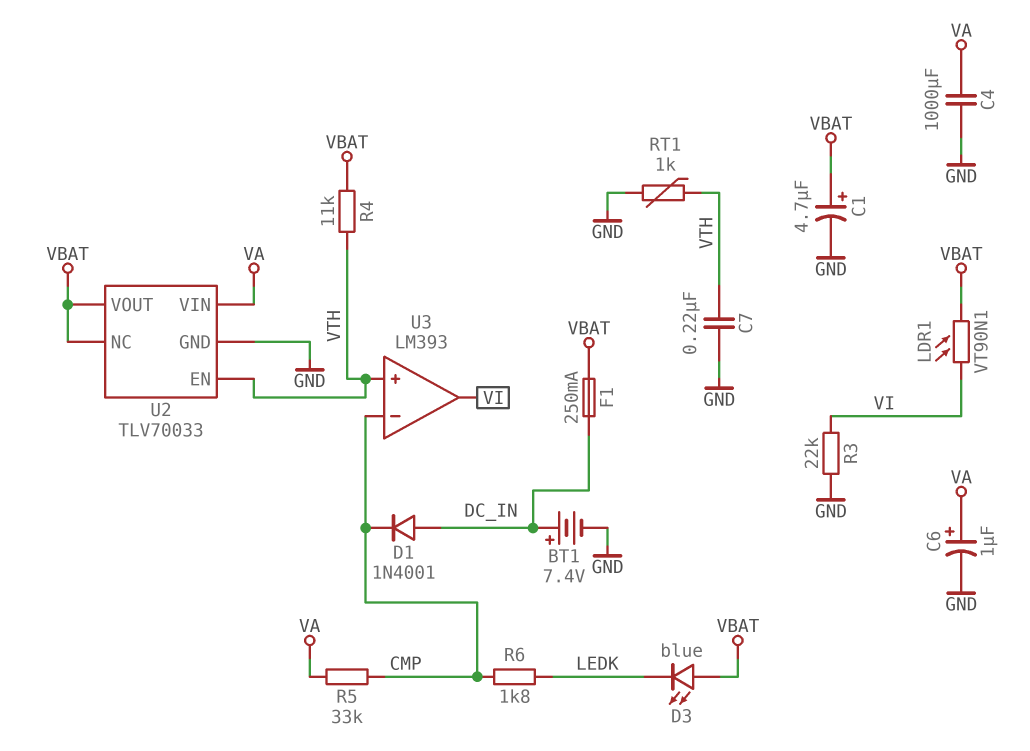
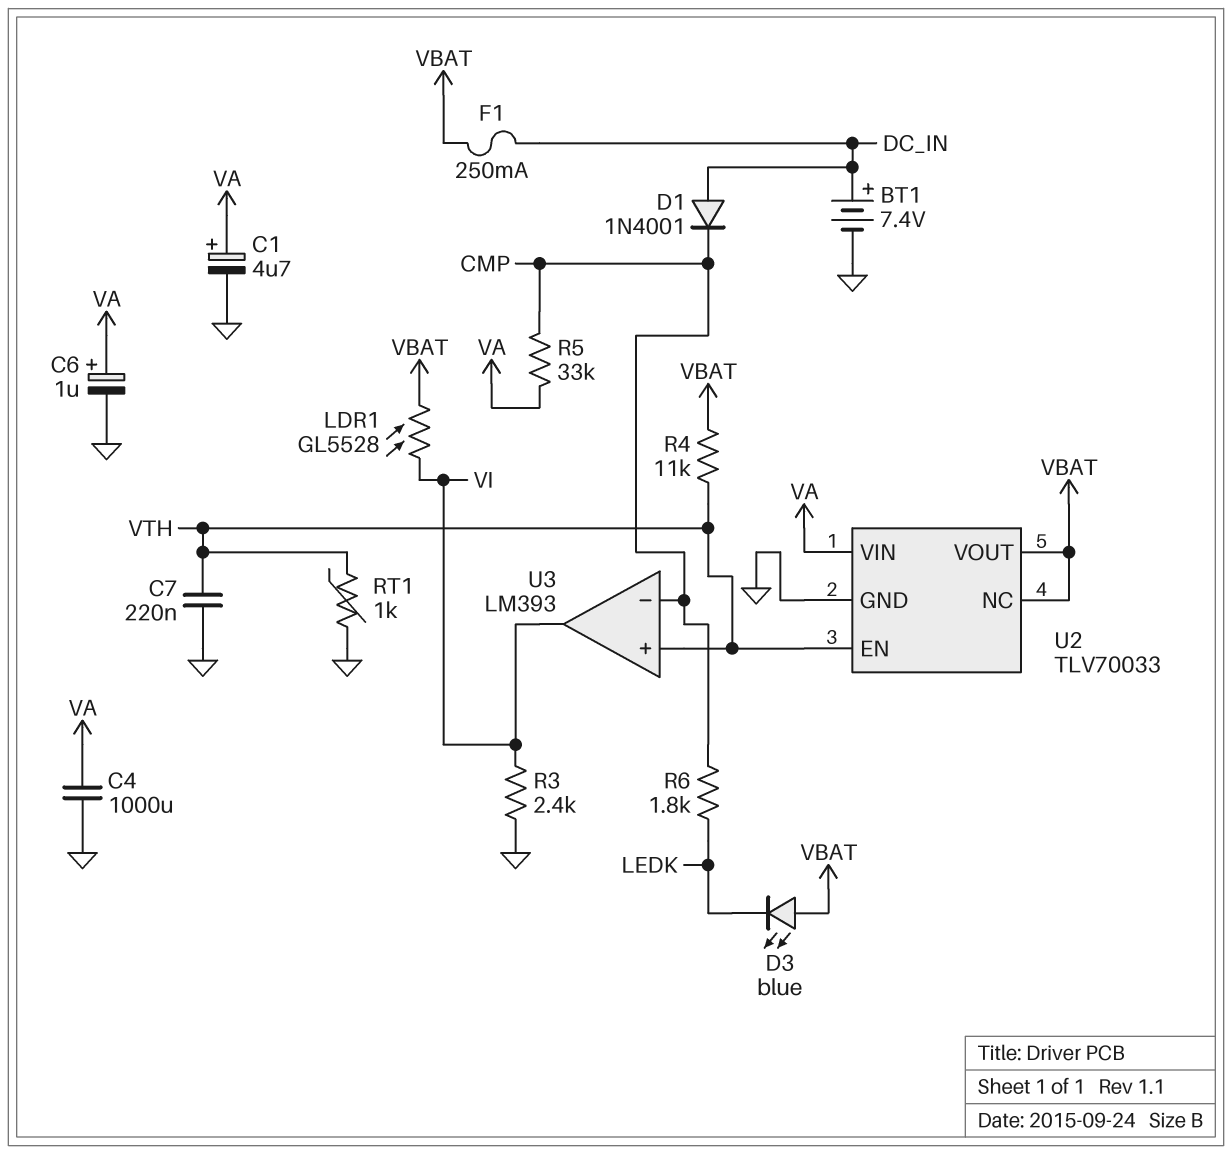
C1: 4.7uF (plus VBAT, minus GND) -> 4.7uF (plus VA, minus GND)
LDR1: VT90N1 (VBAT, VI) -> GL5528 (VBAT, VI)
R3: 22k (GND, VI) -> 2.4k (GND, VI)

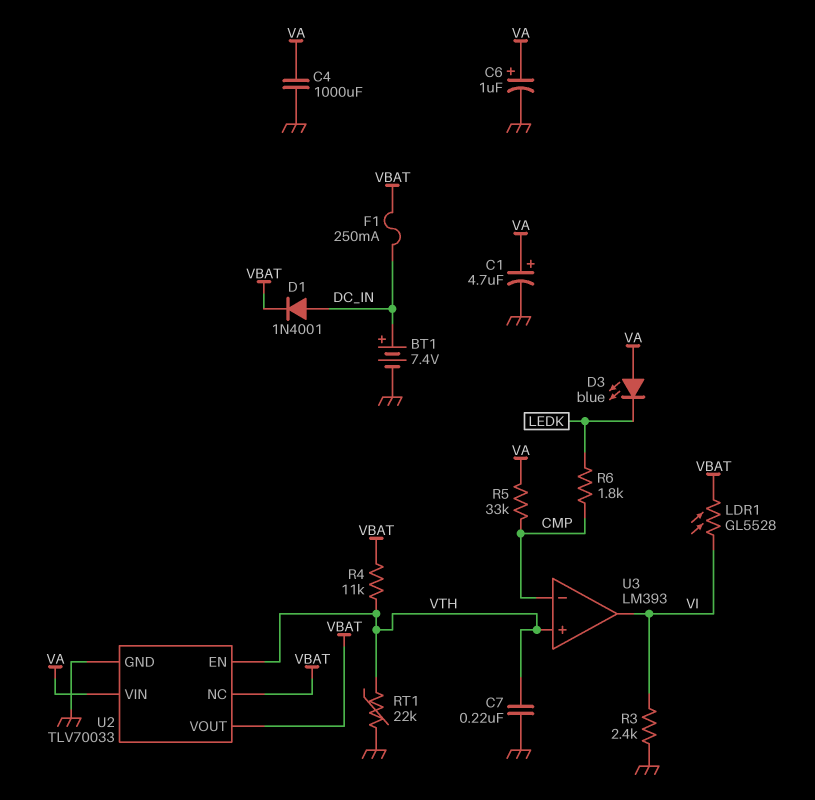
D1: diode 1N4001 (A DC_IN, K CMP) -> diode 1N4001 (A DC_IN, K VBAT)
D3: LED blue (A VBAT, K LEDK) -> LED blue (A VA, K LEDK)
RT1: 1k (GND, VTH) -> 22k (GND, VTH)

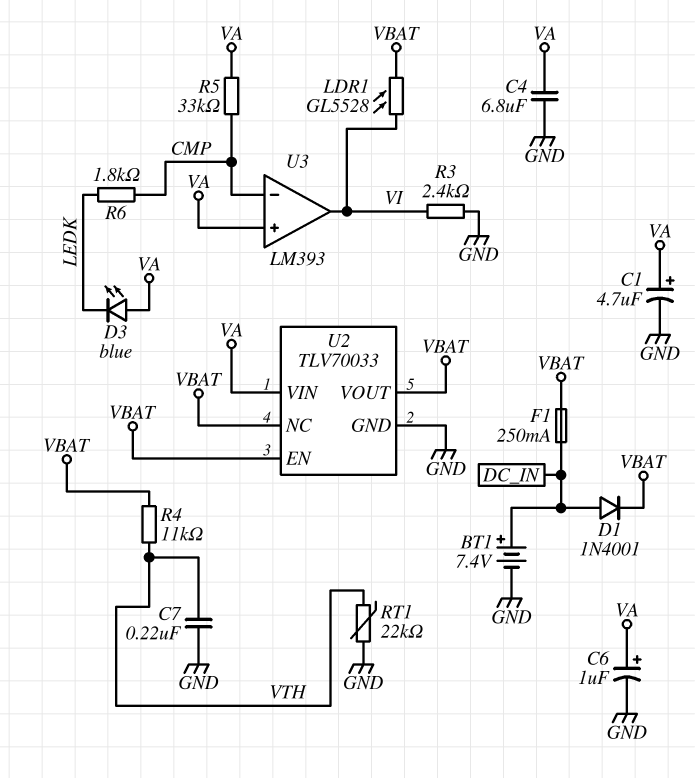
C4: 1000uF (GND, VA) -> 6.8uF (GND, VA)
U2 pin EN: VTH -> VBAT
U3 pin in+: VTH -> VA

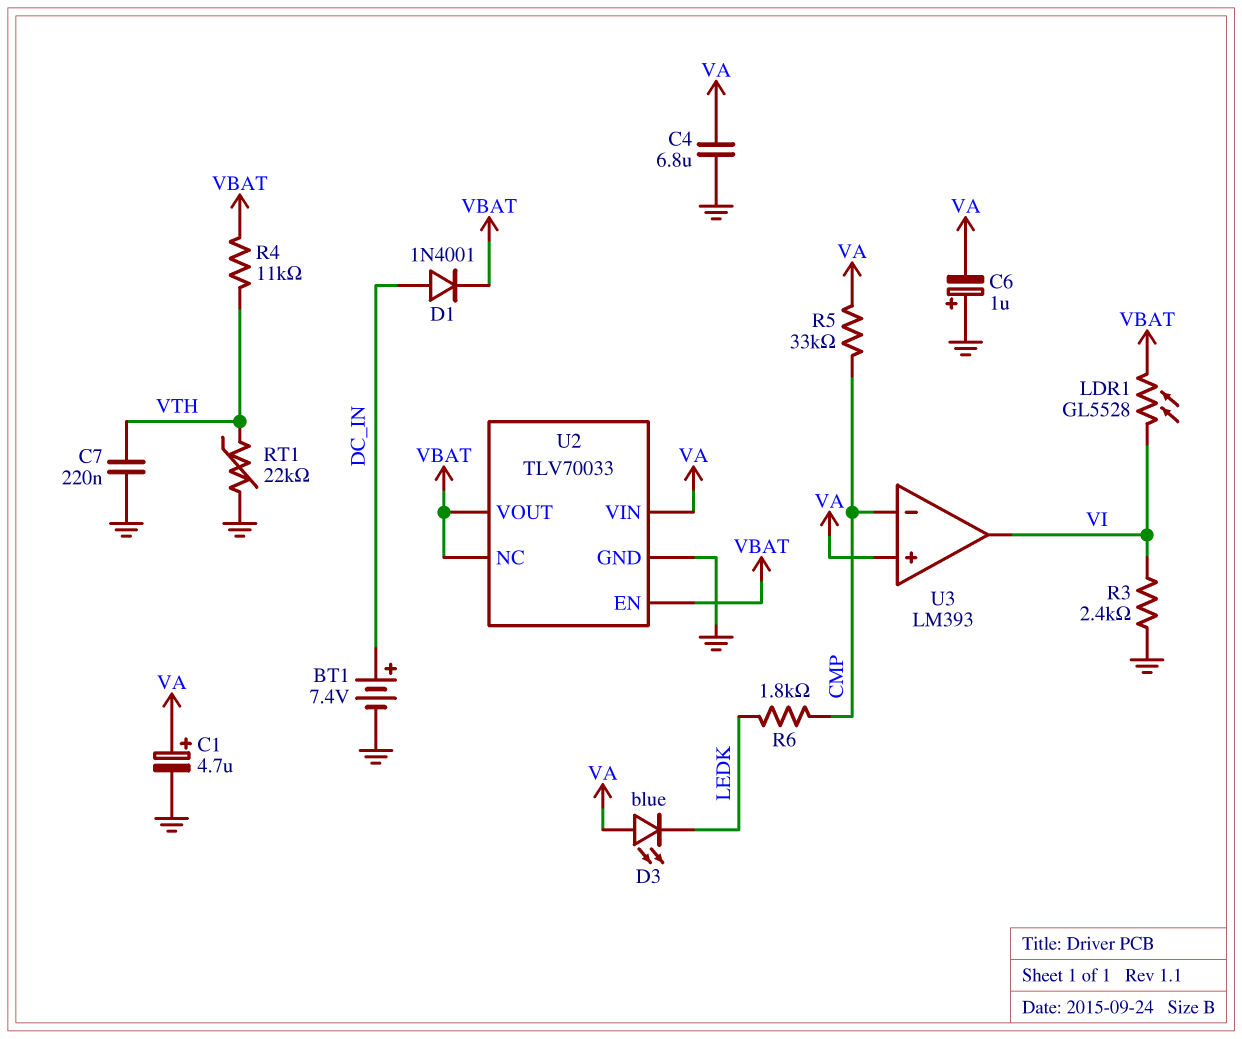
C6: 1uF (plus VA, minus GND) -> 1uF (plus GND, minus VA)
F1: 250mA (DC_IN, VBAT) -> none

